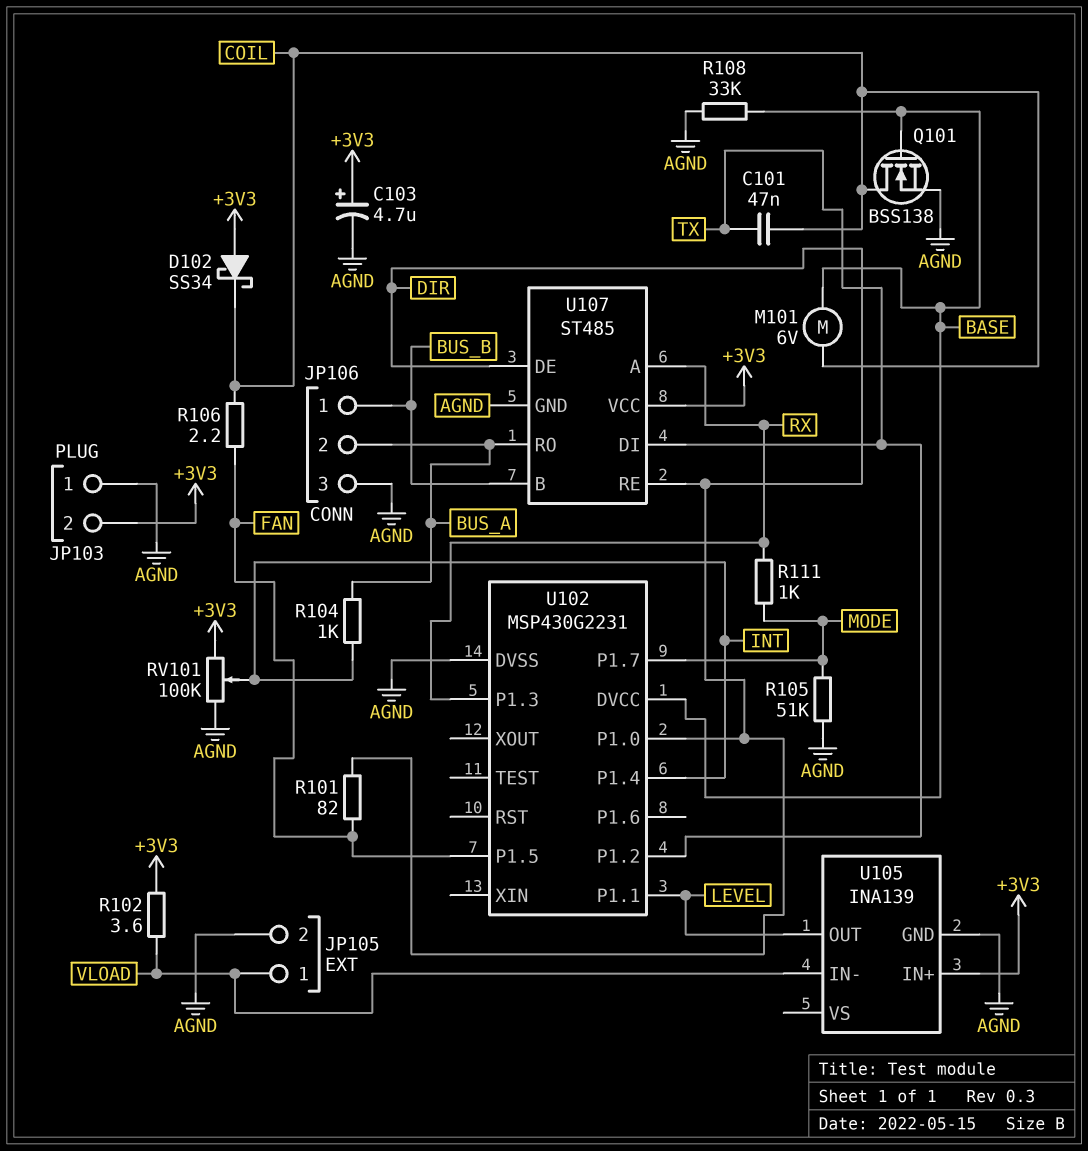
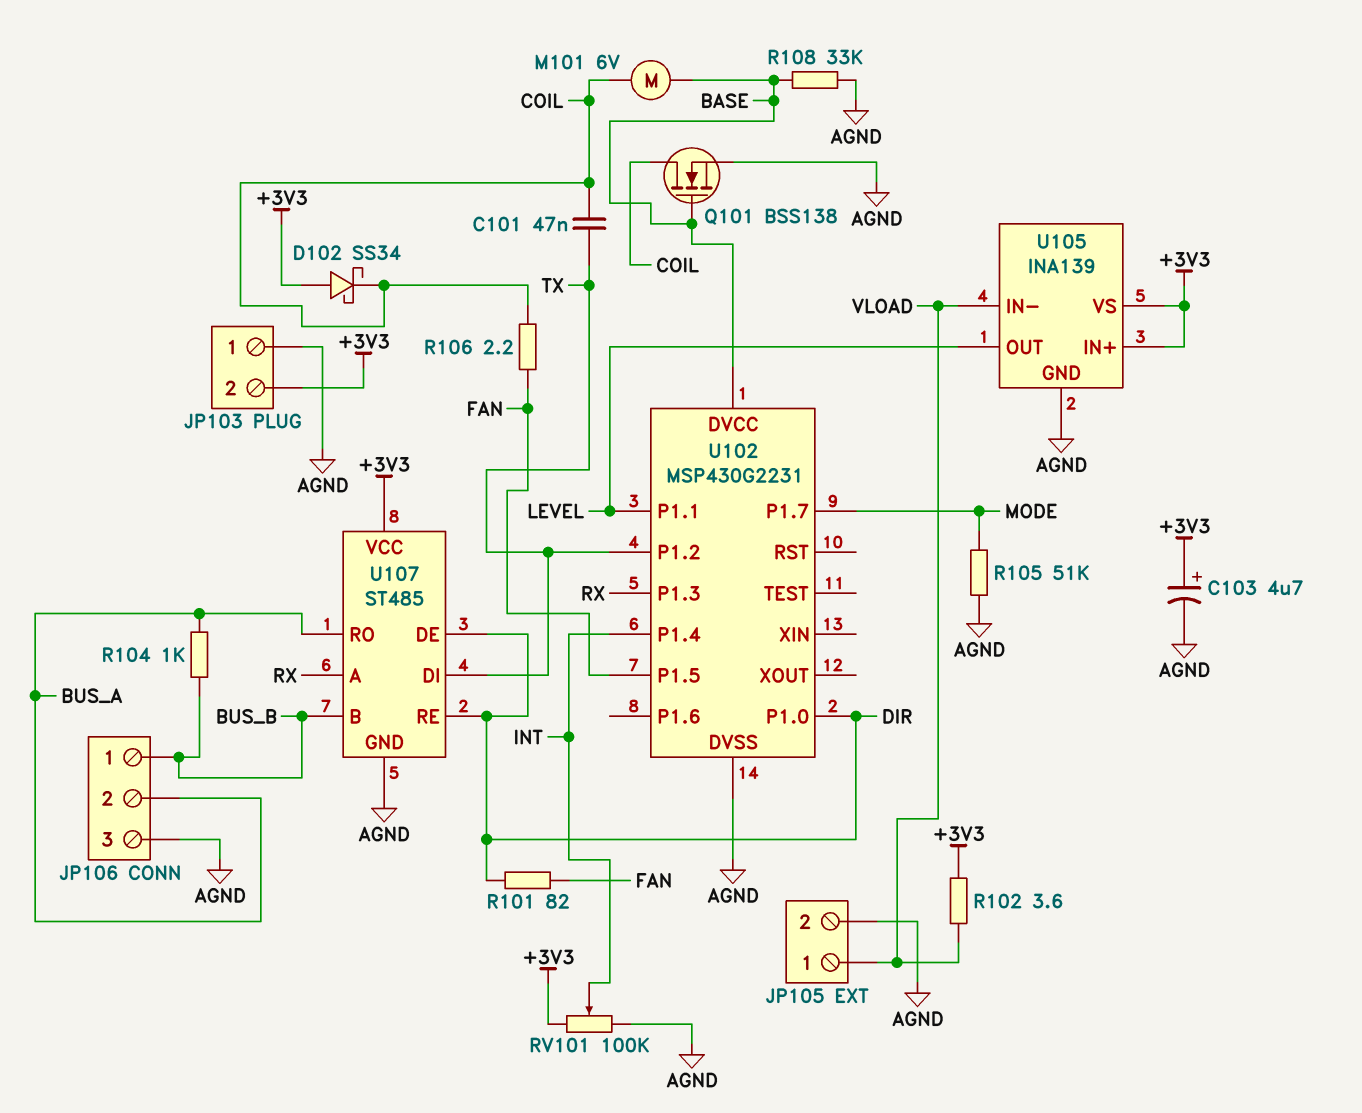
R104: 1k (BUS_A, INT) -> 1k (BUS_A, BUS_B)
R111: 1k (MODE, RX) -> none
U105 pin VS: none -> +3V3

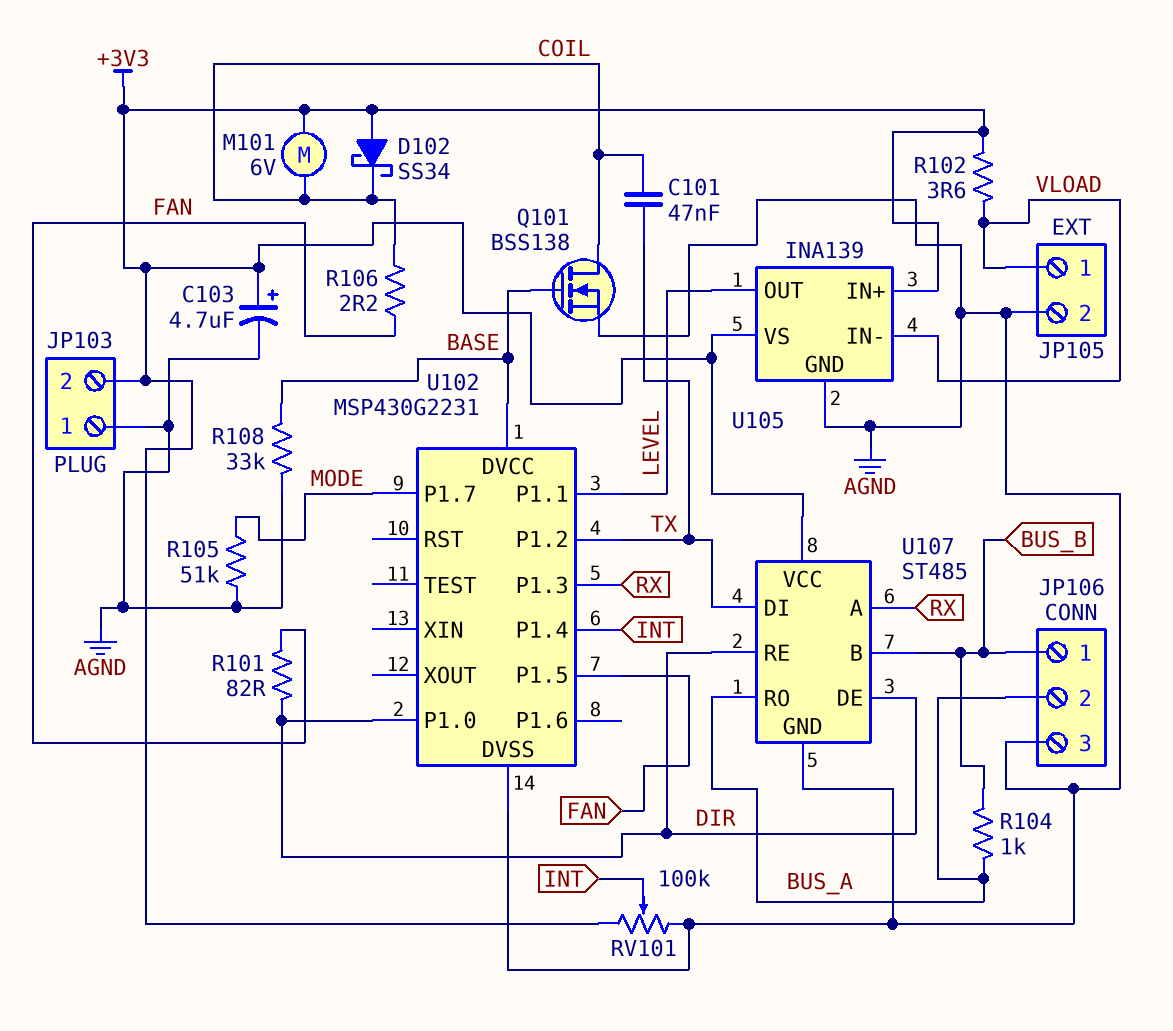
M101: motor 6V (BASE, COIL) -> motor 6V (+3V3, COIL)

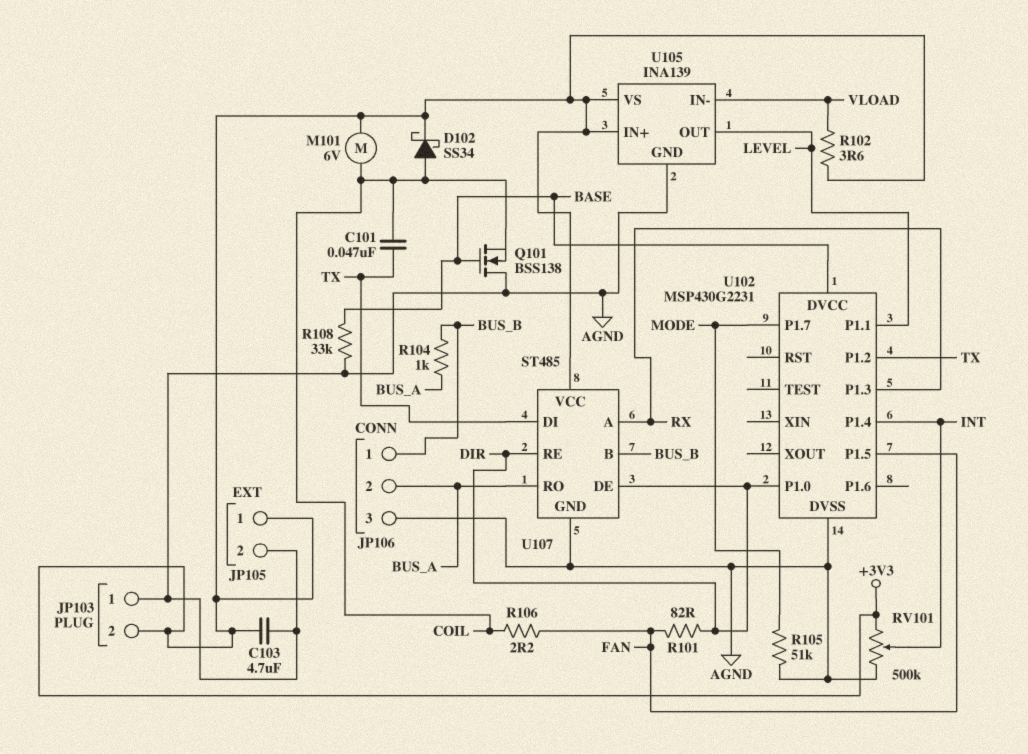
C103: 4.7uF (plus +3V3, minus AGND) -> 4.7uF (+3V3, AGND)
D102: schottky SS34 (A +3V3, K COIL) -> schottky SS34 (A COIL, K +3V3)
JP105 pin 1: VLOAD -> +3V3
Q101: NMOS BSS138 (G BASE, D COIL, S AGND) -> NMOS BSS138 (G BASE, D AGND, S COIL)
RV101: 100k (+3V3, AGND, wiper INT) -> 500k (+3V3, AGND, wiper INT)

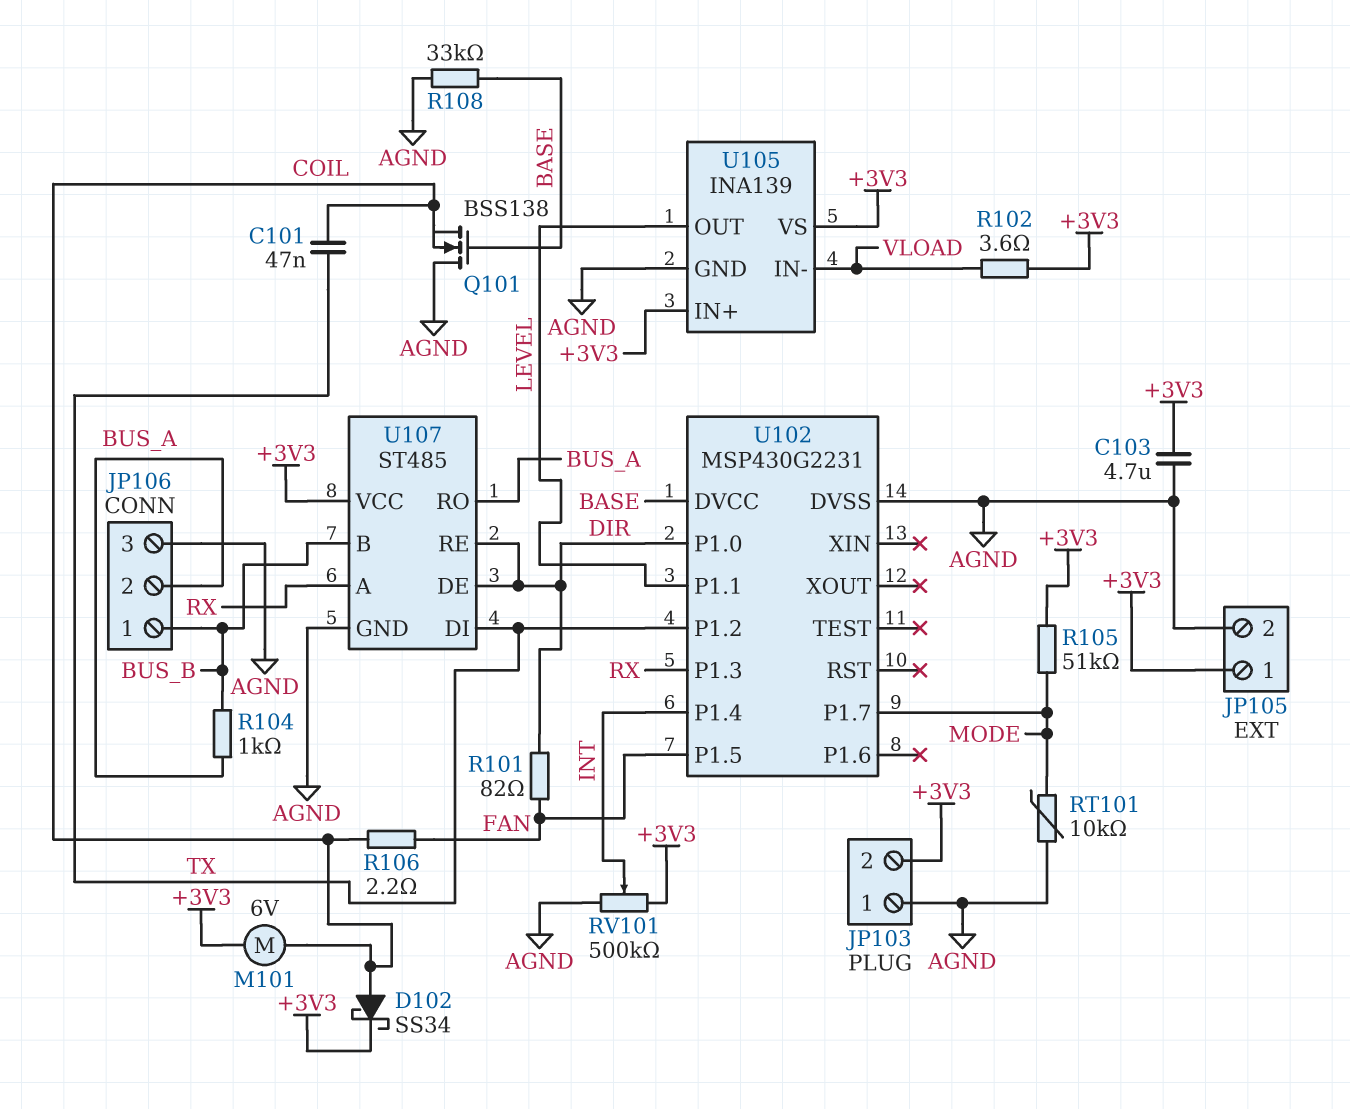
R105: 51k (AGND, MODE) -> 51k (+3V3, MODE)
RT101: none -> 10k (AGND, MODE)

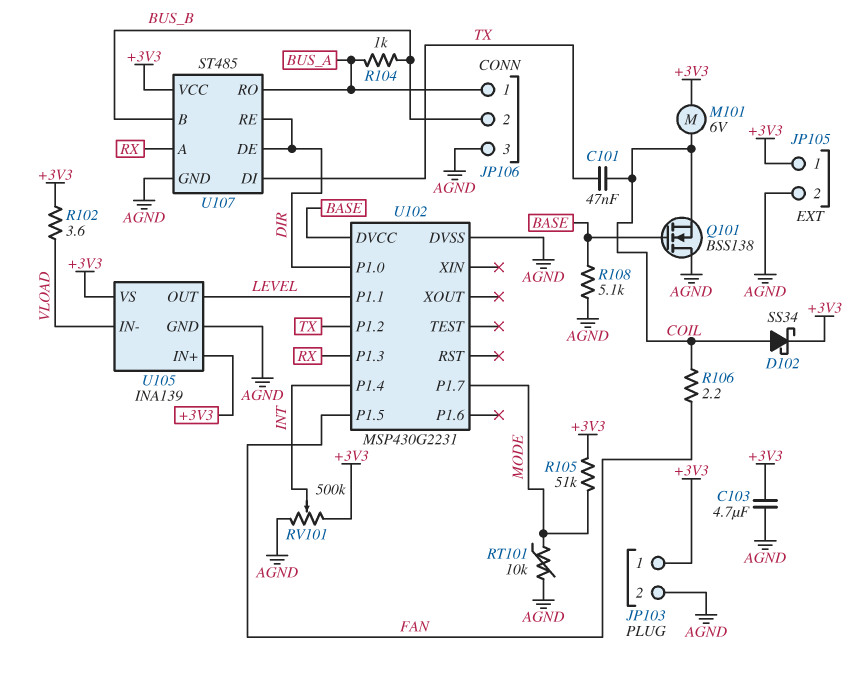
JP103 pin 1: AGND -> +3V3
JP103 pin 2: +3V3 -> AGND
JP106 pin 1: BUS_B -> BUS_A
JP106 pin 2: BUS_A -> BUS_B
R101: 82 (DIR, FAN) -> none
R108: 33k (AGND, BASE) -> 5.1k (AGND, BASE)

